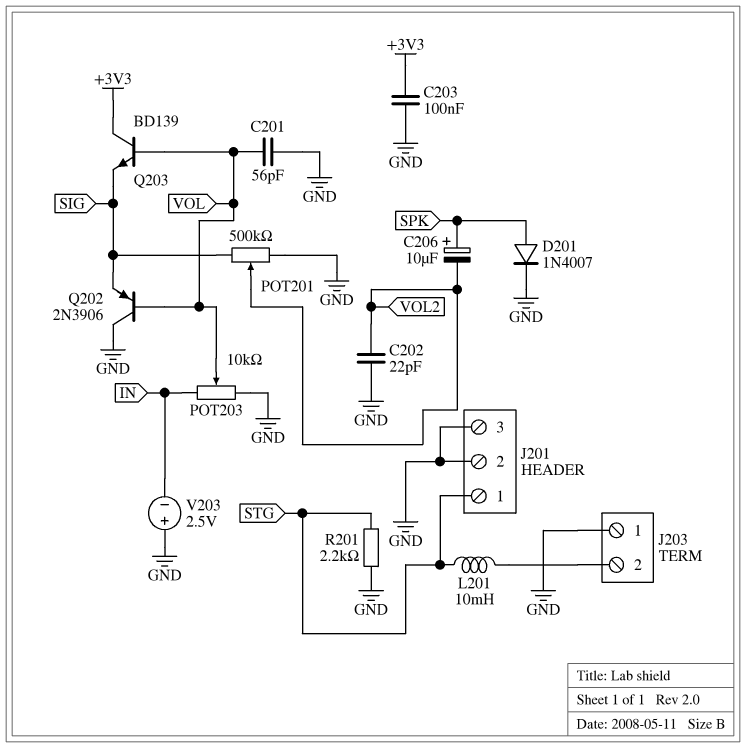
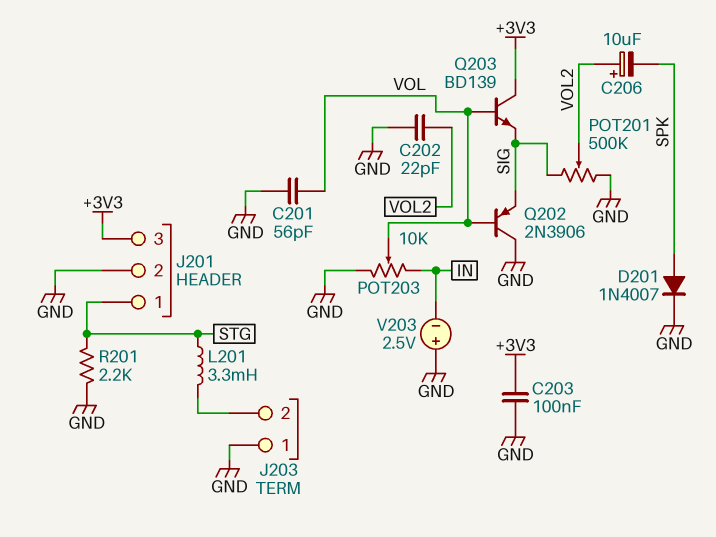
C206: 10uF (plus SPK, minus VOL2) -> 10uF (plus VOL2, minus SPK)
J201 pin 3: GND -> +3V3
L201: 10mH (J203/2, STG) -> 3.3mH (J203/2, STG)

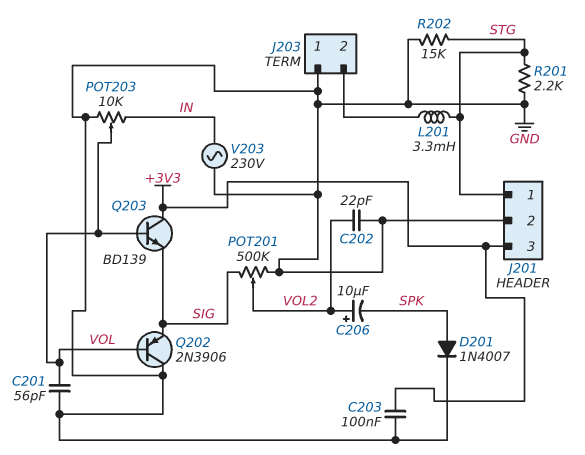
R202: none -> 15k (GND, STG)
V203: 2.5V (plus GND, minus IN) -> AC 230V (GND, IN)

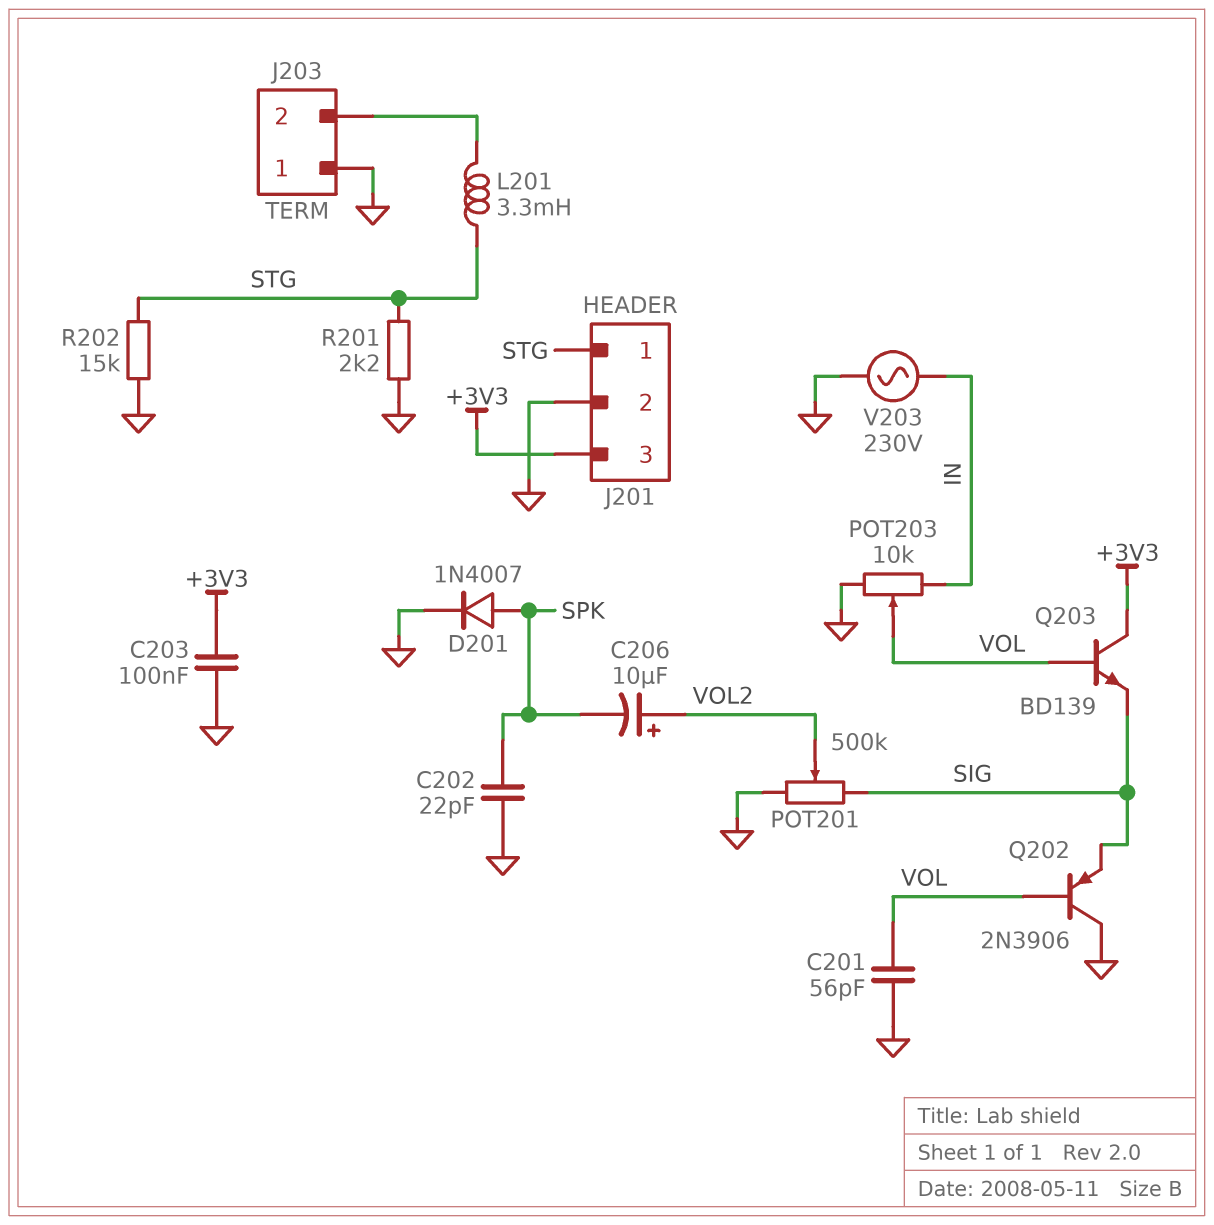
C202: 22pF (GND, VOL2) -> 22pF (GND, SPK)

